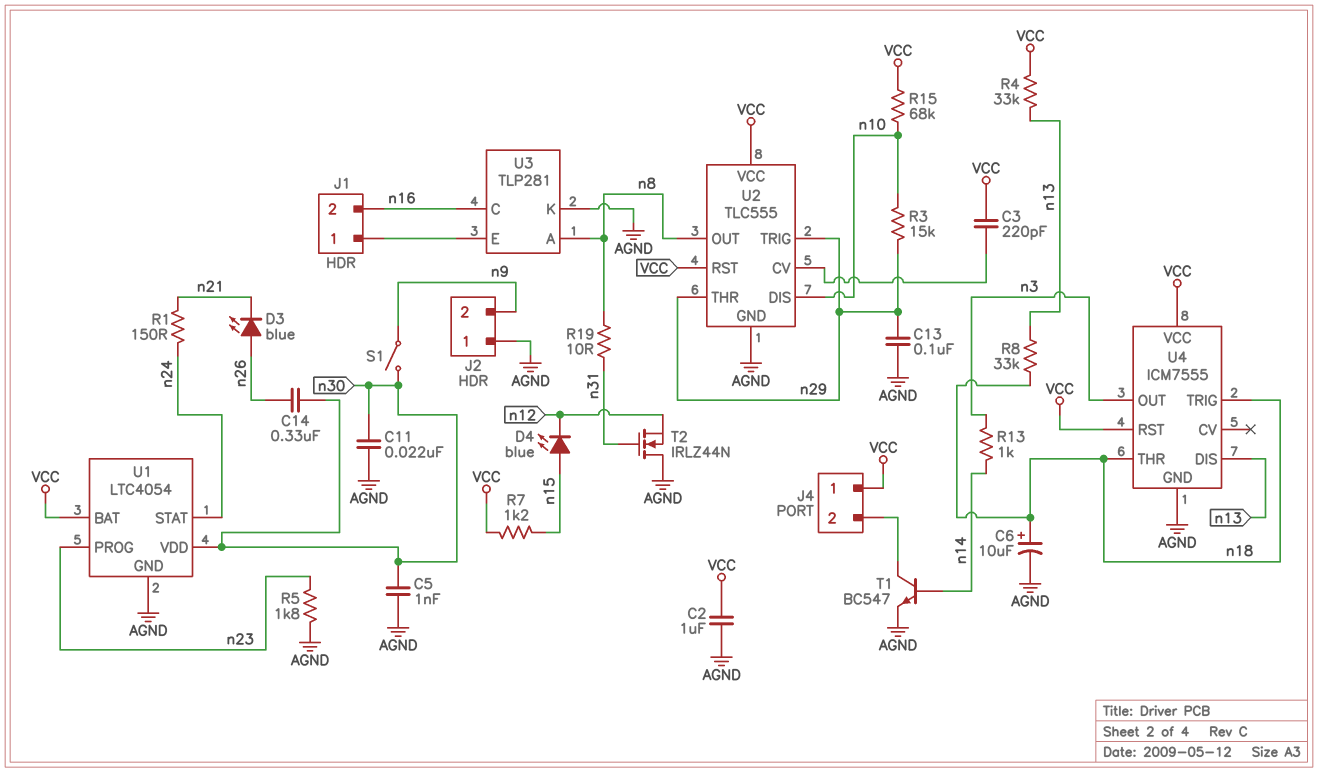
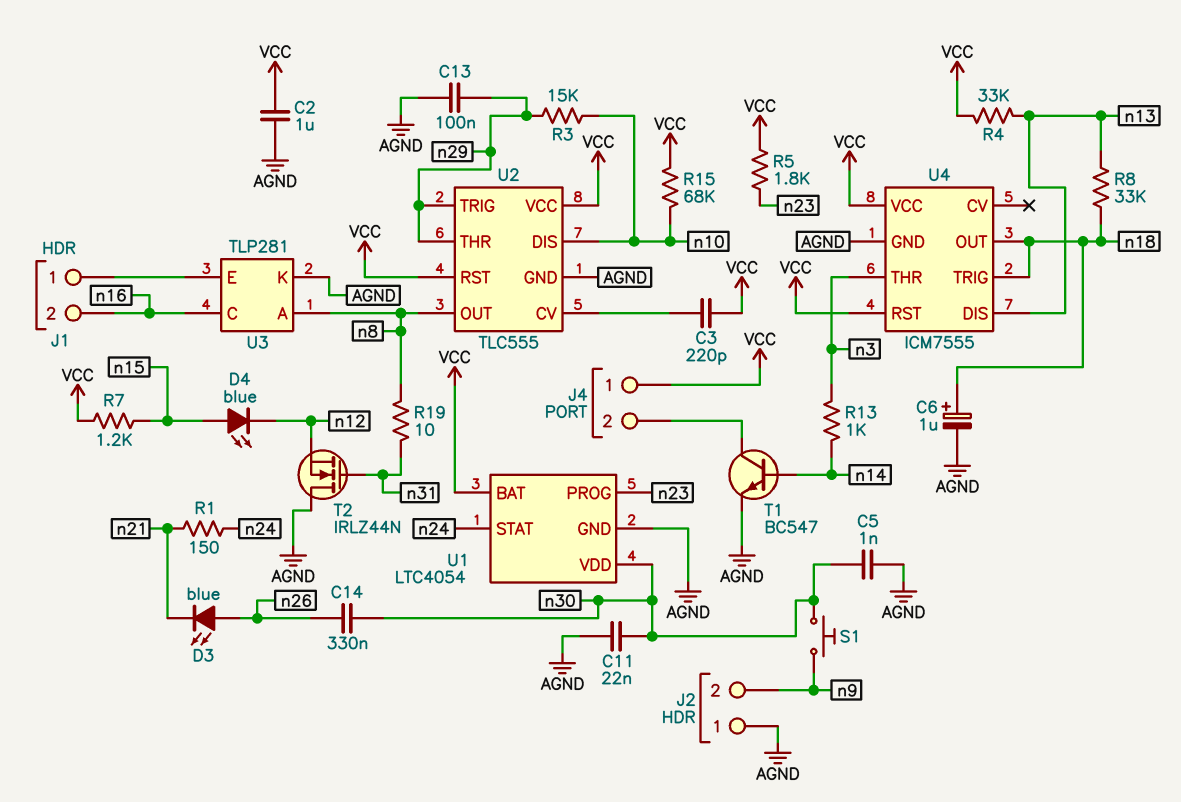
C6: 10uF (plus n18, minus AGND) -> 1uF (plus n18, minus AGND)
R5: 1.8k (AGND, n23) -> 1.8k (VCC, n23)
S1: switch (n9, n30) -> button (n9, n30)
U4 pin OUT: n3 -> n18
U4 pin THR: n18 -> n3

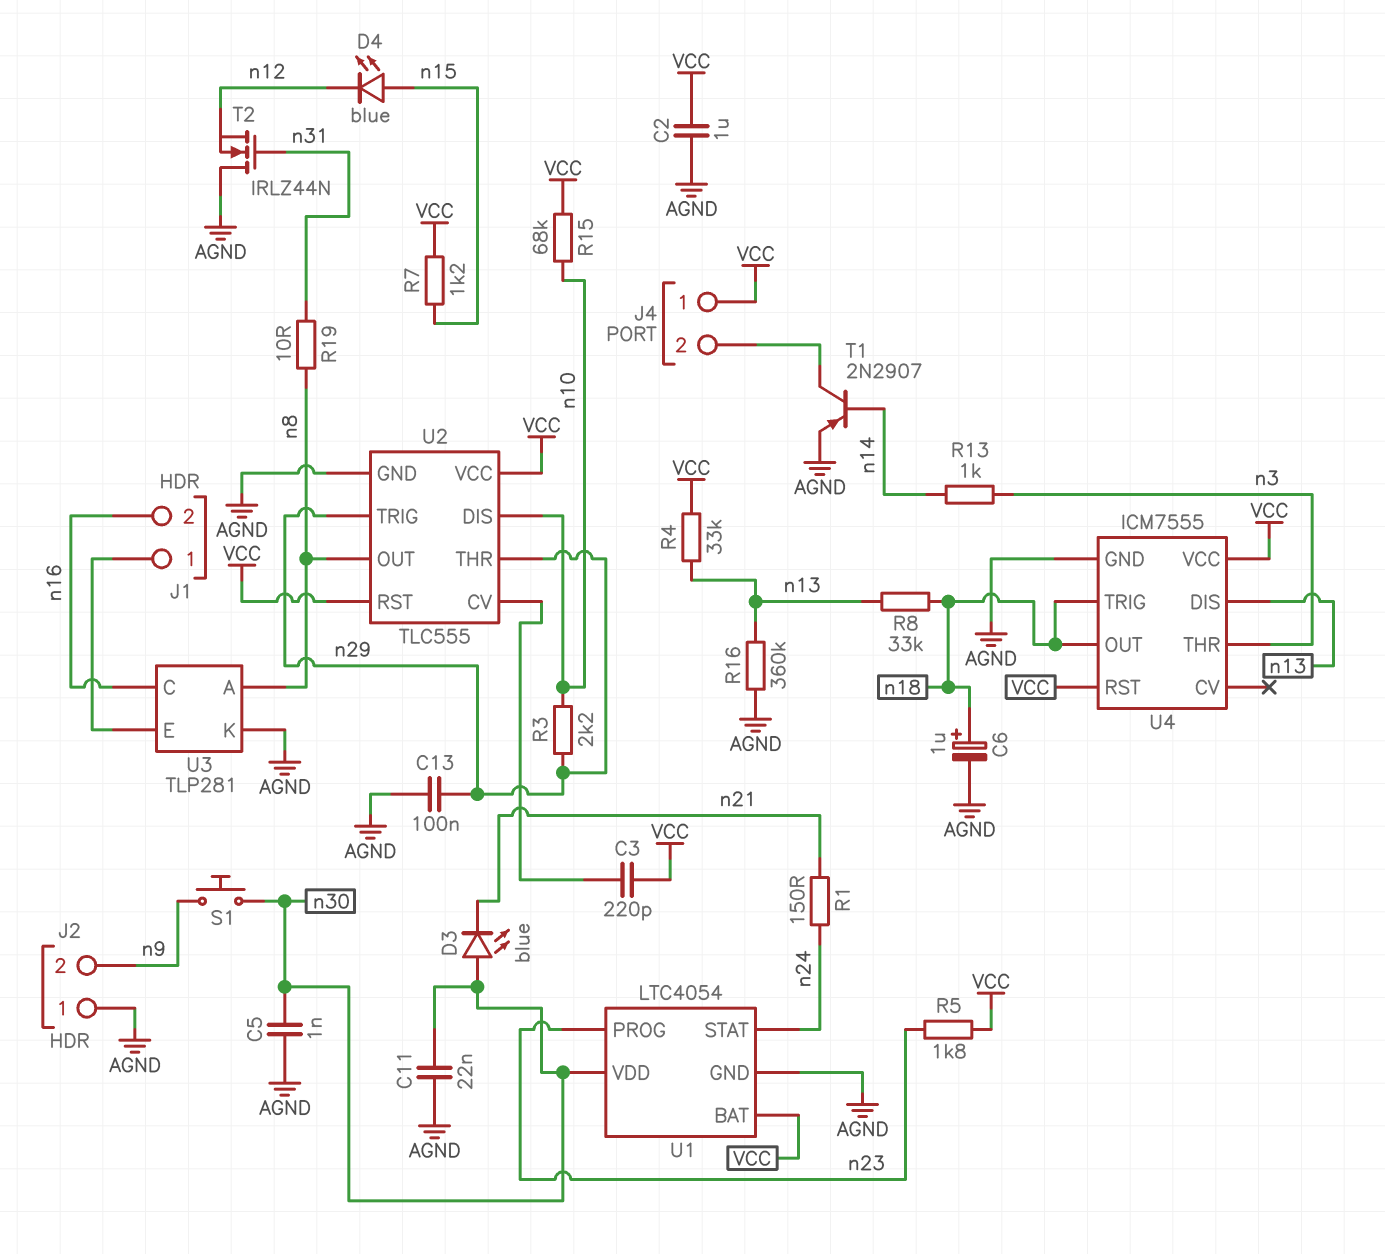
C14: 330nF (n26, n30) -> none
D3: LED blue (A n26, K n21) -> LED blue (A n30, K n21)
R3: 15k (n10, n29) -> 2.2k (n10, n29)
R16: none -> 360k (AGND, n13)
T1: NPN BC547 (B n14, C J4/2, E AGND) -> PNP 2N2907 (B n14, C J4/2, E AGND)

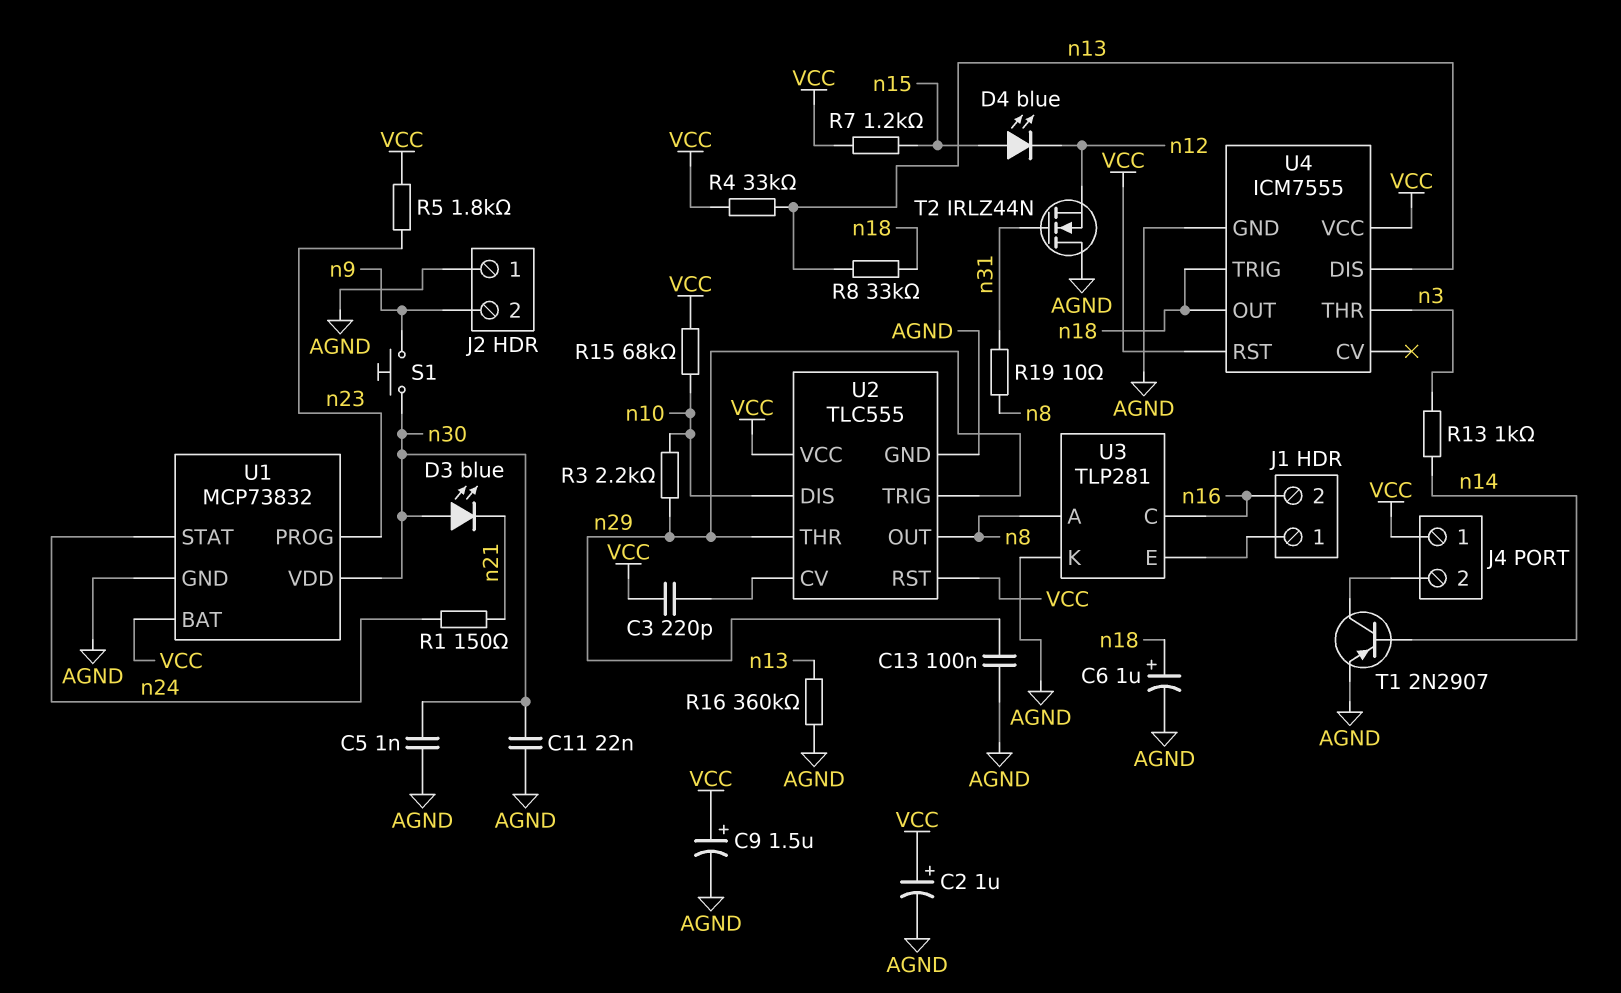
C2: 1uF (AGND, VCC) -> 1uF (plus VCC, minus AGND)
C9: none -> 1.5uF (plus VCC, minus AGND)
U1: LTC4054 -> MCP73832

